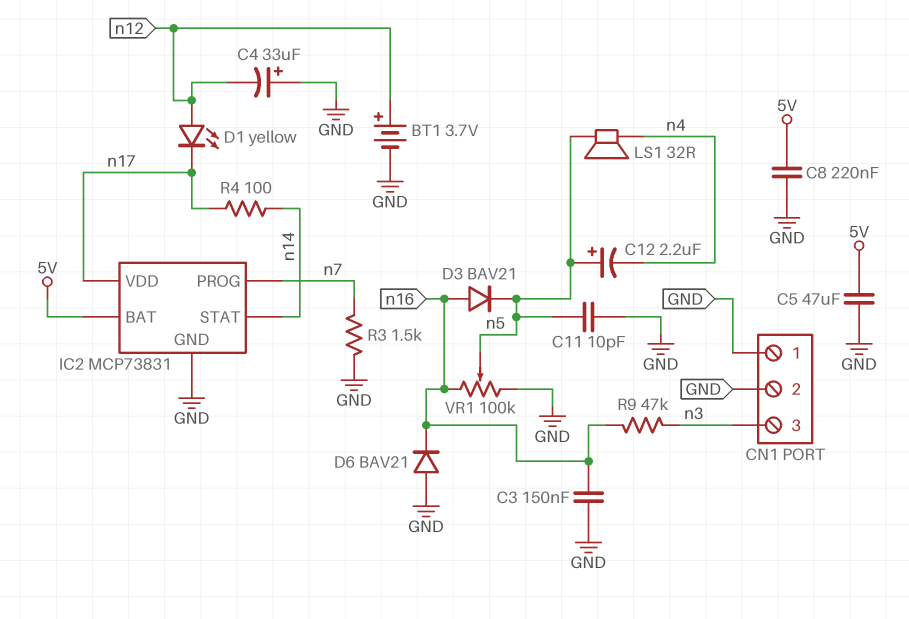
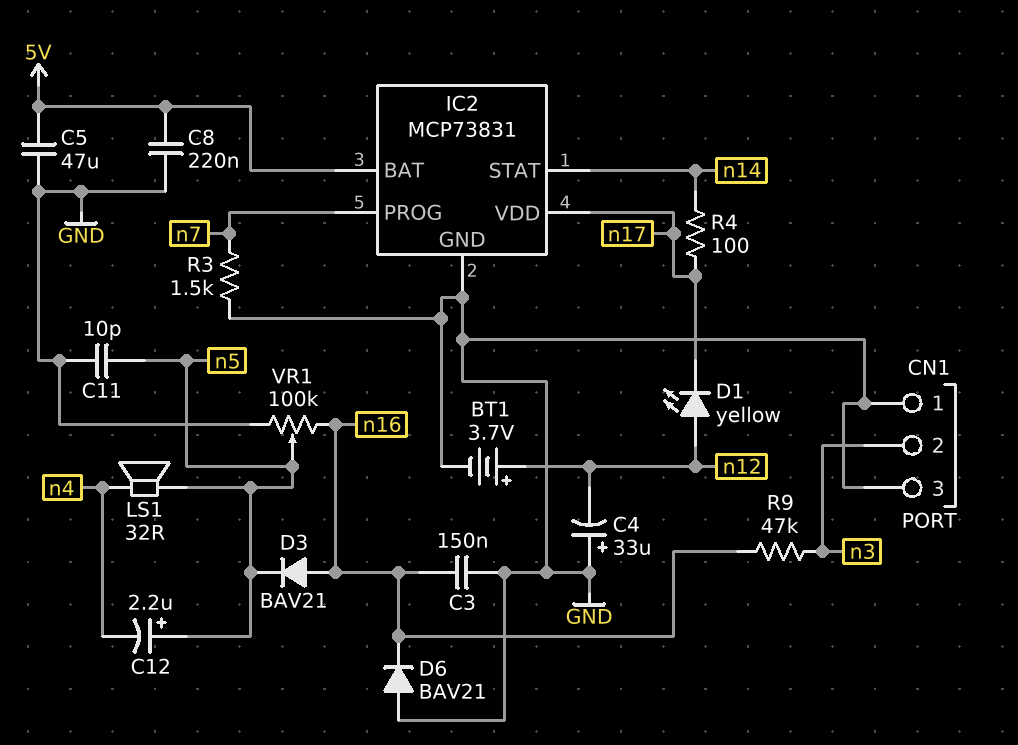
CN1 pin 2: GND -> n3
CN1 pin 3: n3 -> GND

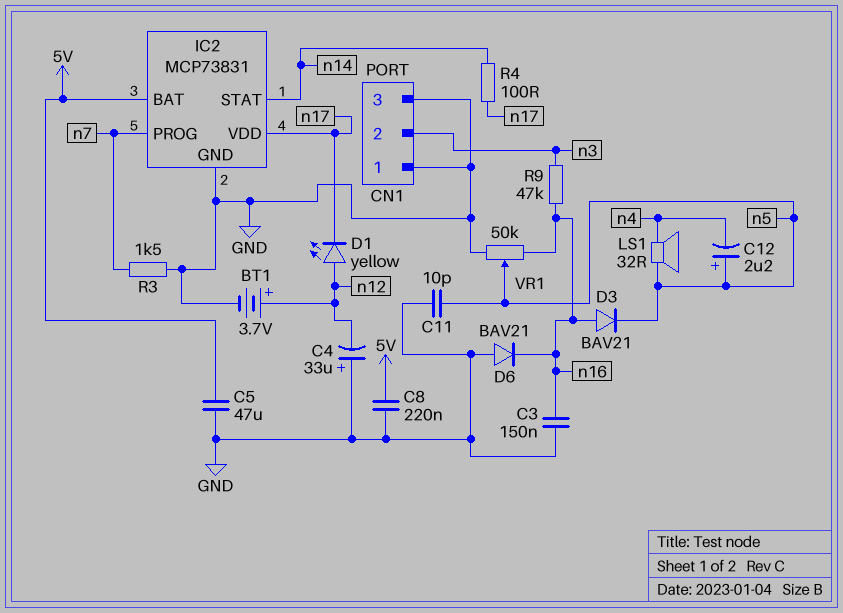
VR1: 100k (GND, n16, wiper n5) -> 50k (GND, n16, wiper n5)

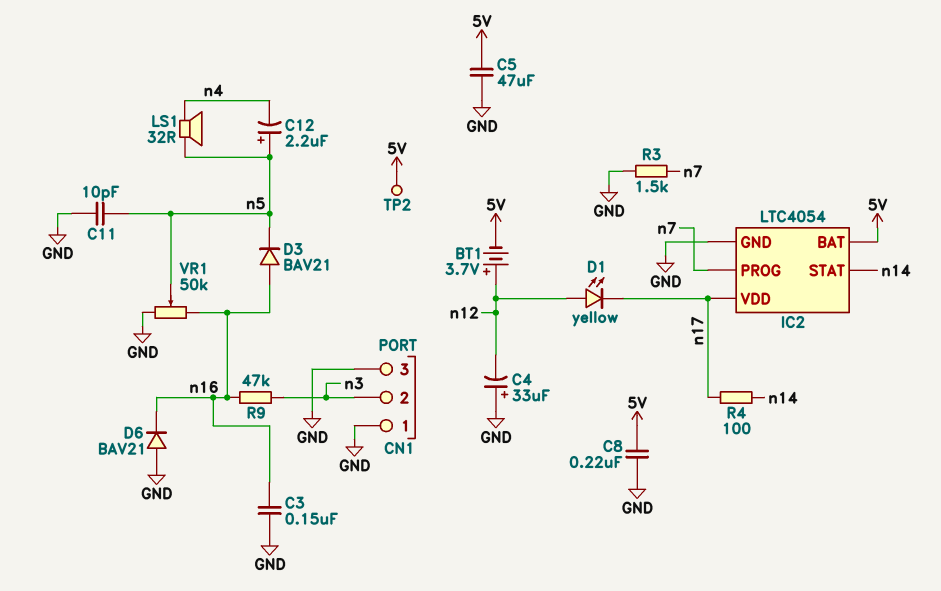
BT1: 3.7V (plus n12, minus GND) -> 3.7V (plus n12, minus 5V)
IC2: MCP73831 -> LTC4054
TP2: none -> test point (5V)

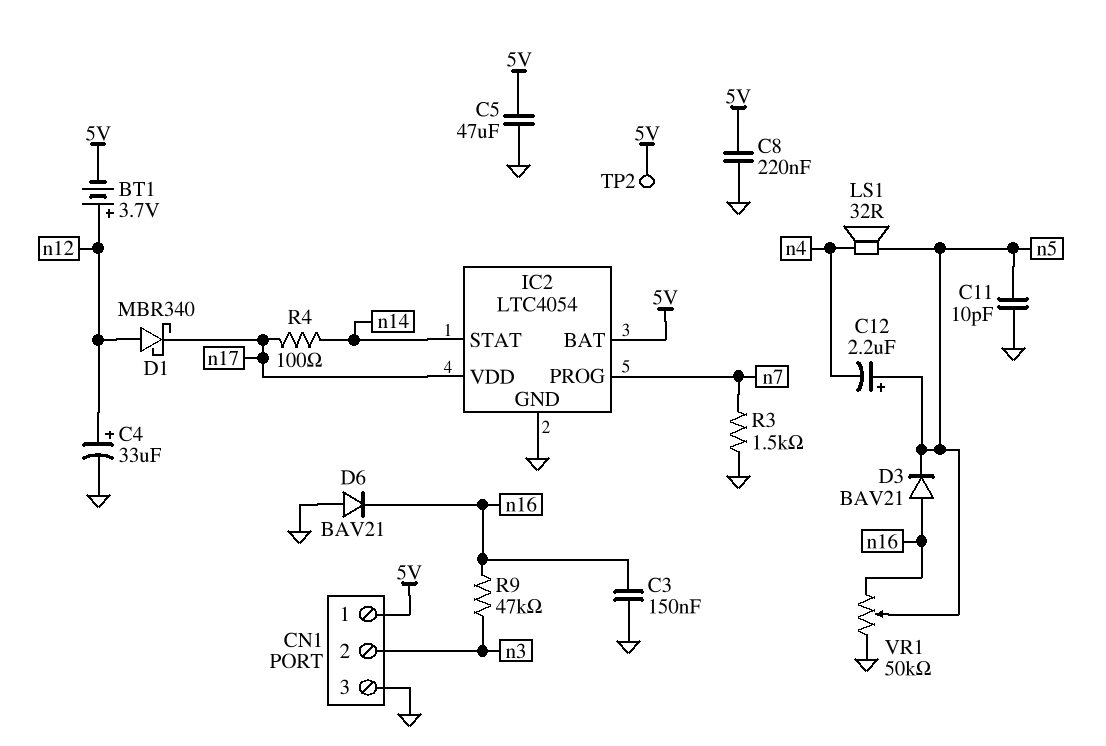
C4: 33uF (plus GND, minus n12) -> 33uF (plus n12, minus GND)
CN1 pin 1: GND -> 5V
D1: LED yellow (A n12, K n17) -> schottky MBR340 (A n12, K n17)

